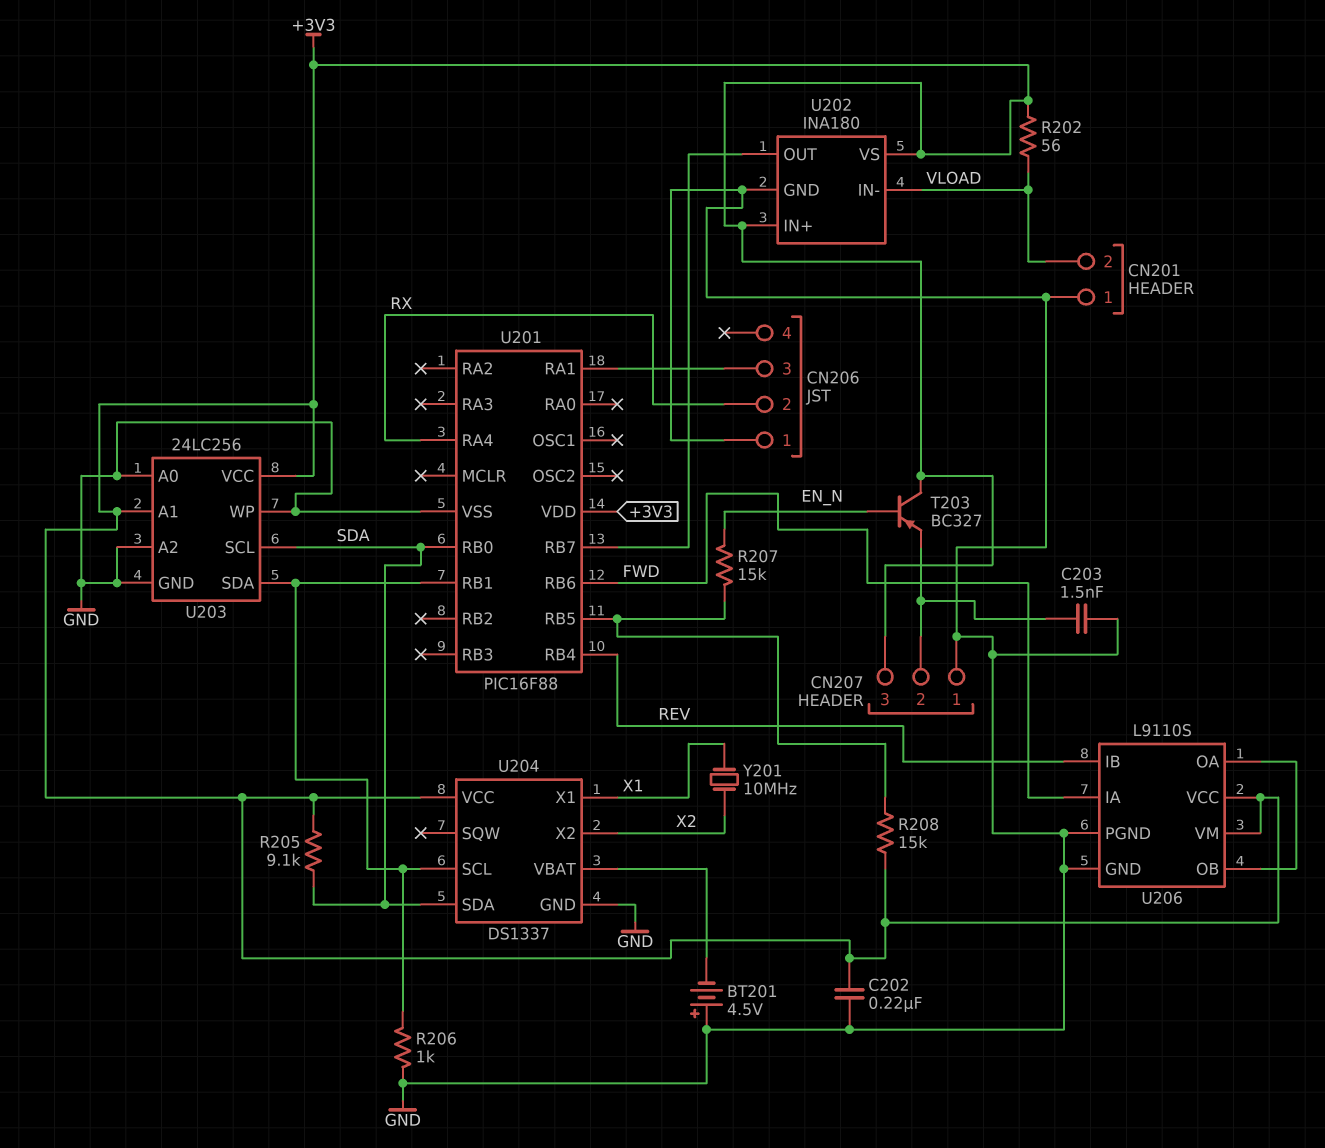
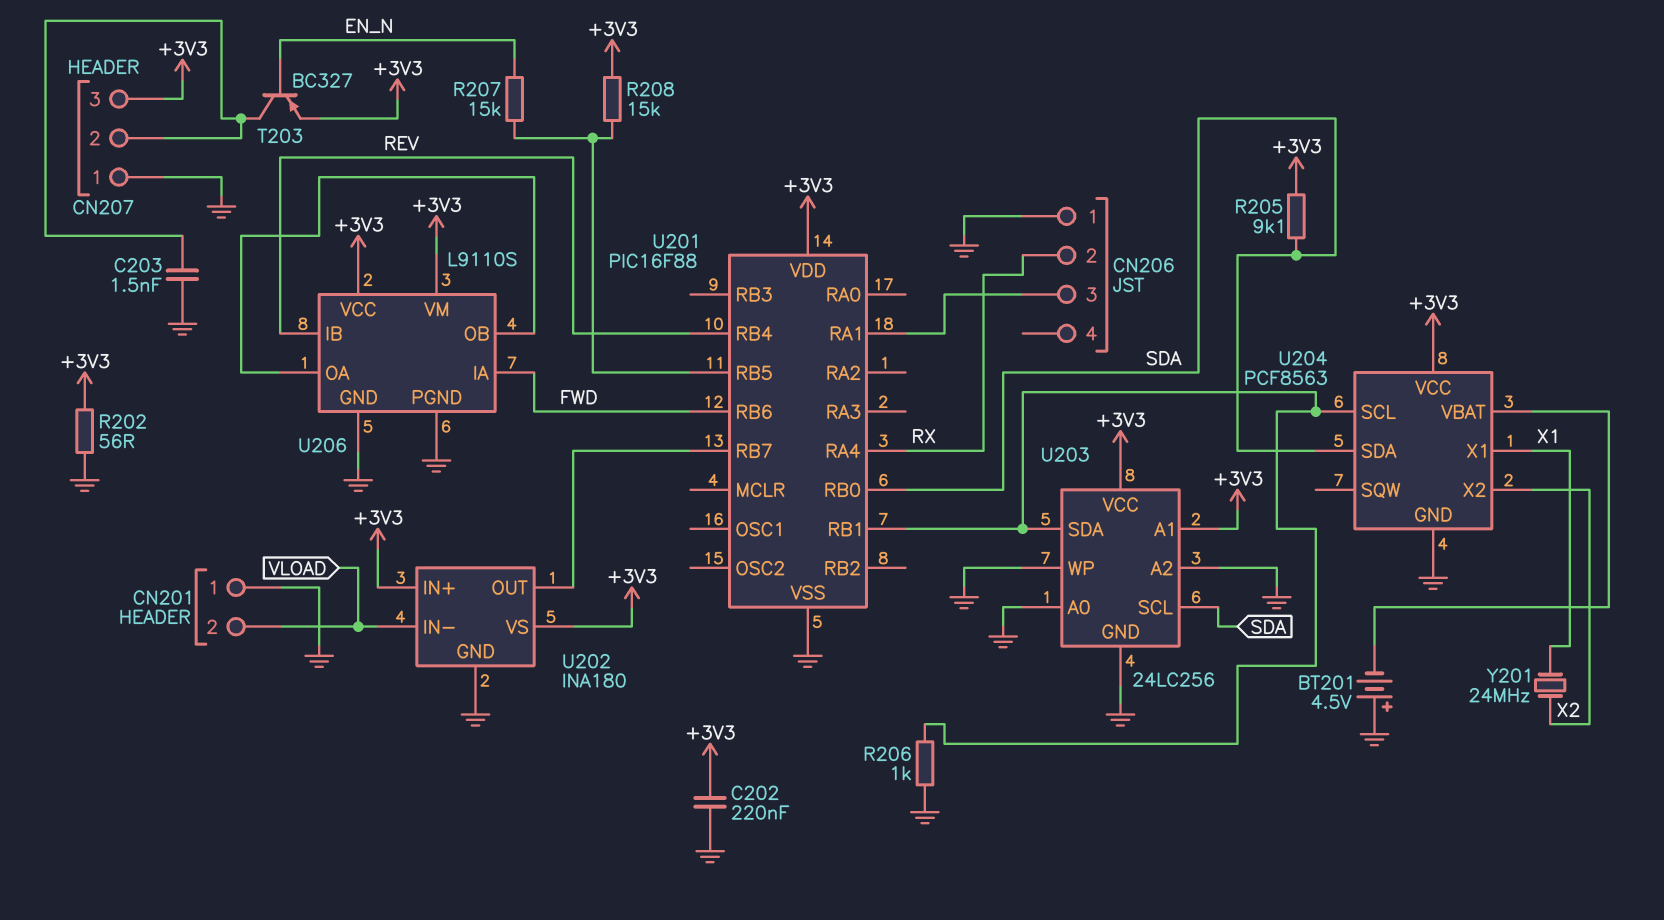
R202: 56 (+3V3, VLOAD) -> 56 (+3V3, GND)
T203: PNP BC327 (B EN_N, C +3V3, E CN207/2) -> PNP BC327 (B EN_N, C CN207/2, E +3V3)
U204: DS1337 -> PCF8563
Y201: 10MHz (X1, X2) -> 24MHz (X1, X2)

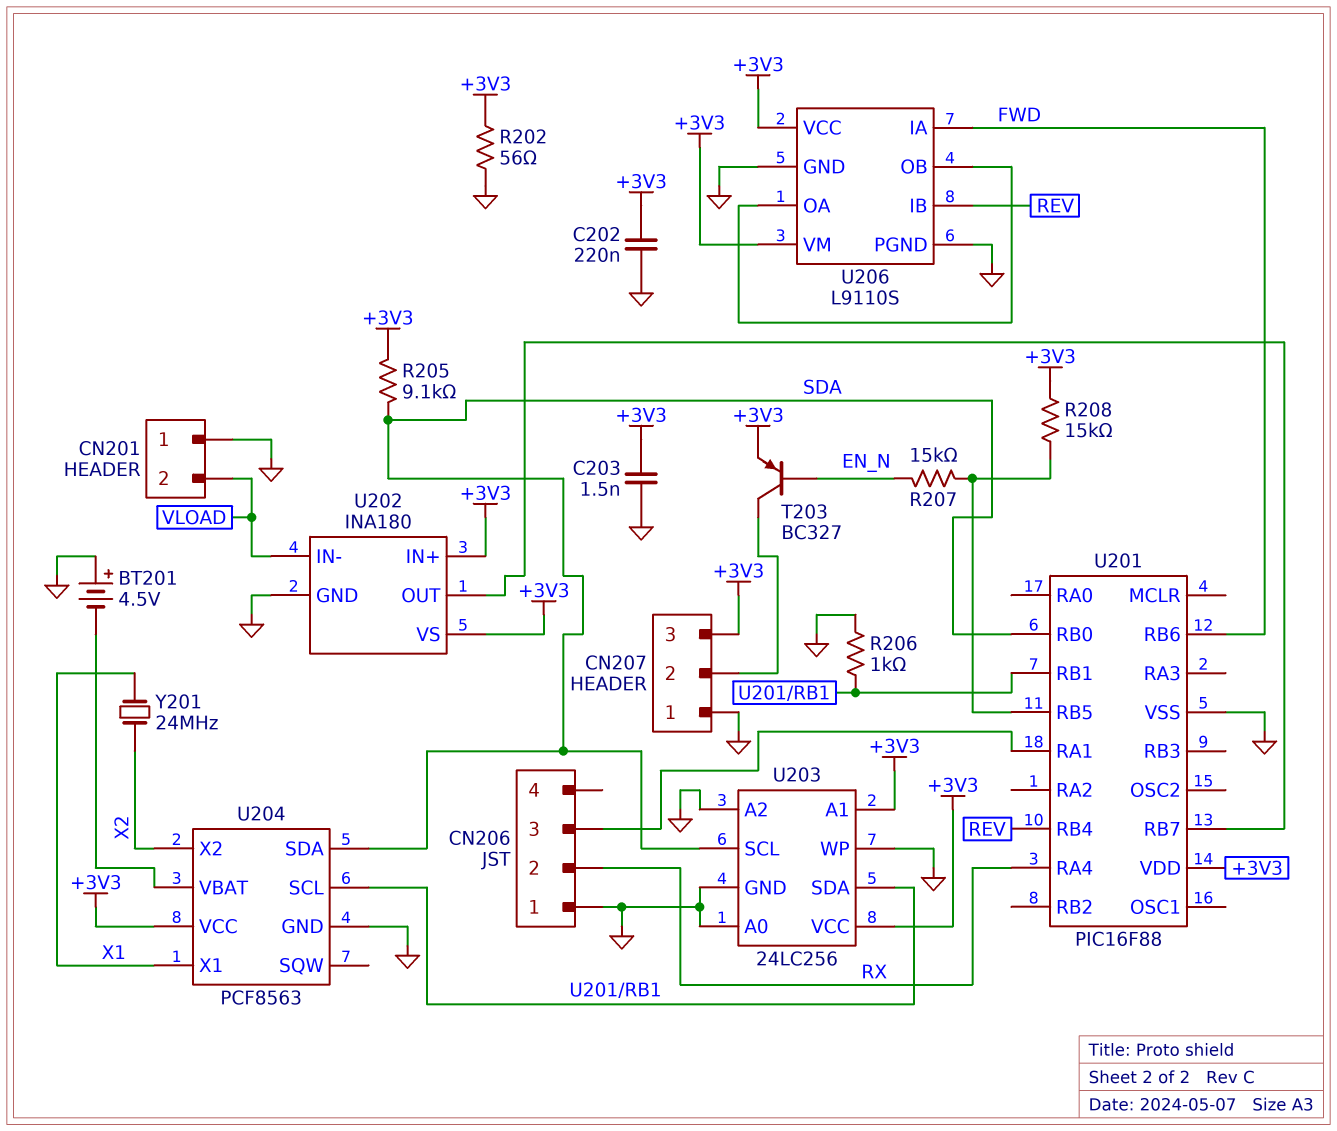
C203: 1.5nF (CN207/2, GND) -> 1.5nF (+3V3, GND)

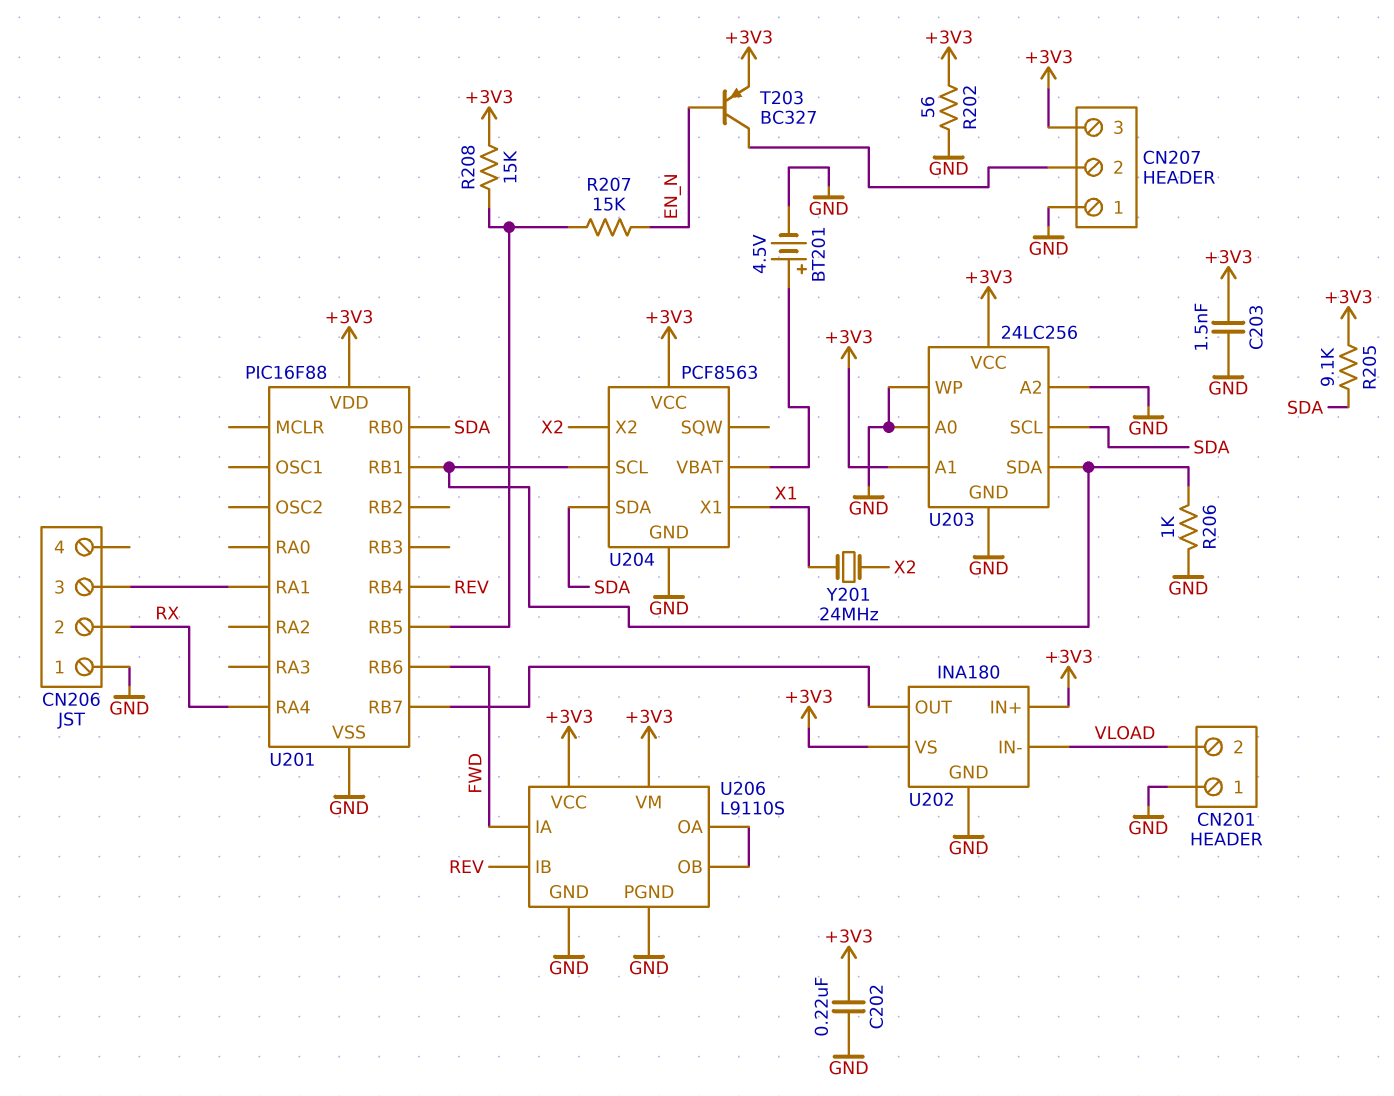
BT201: 4.5V (plus GND, minus U204/VBAT) -> 4.5V (plus U204/VBAT, minus GND)

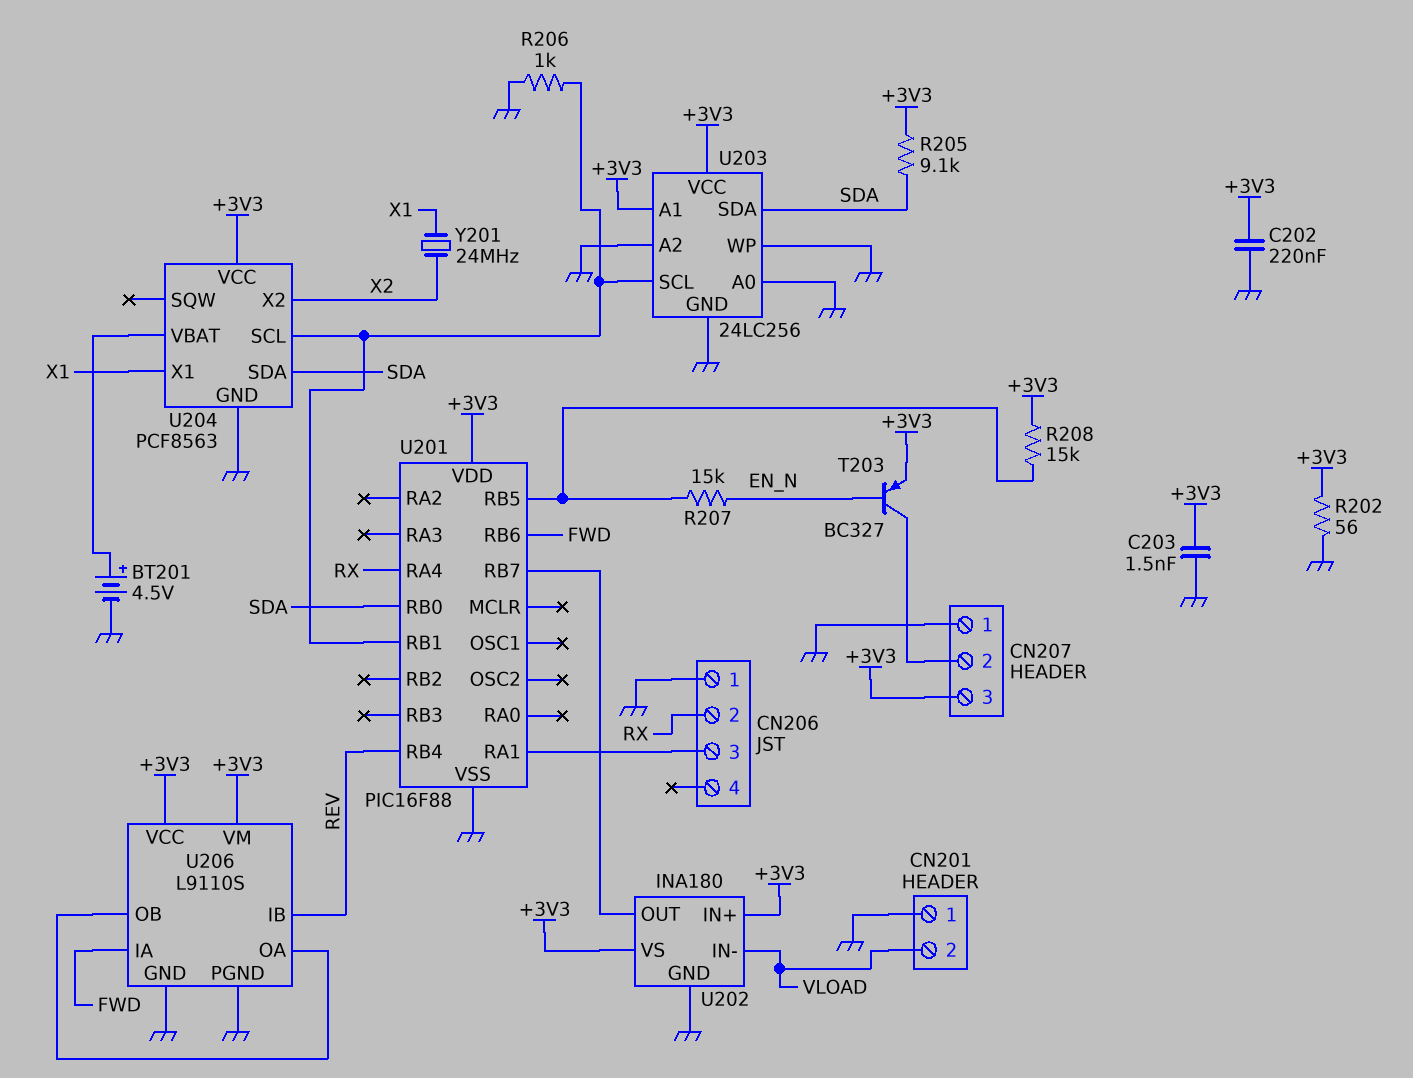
U203 pin SCL: SDA -> U201/RB1
U203 pin SDA: U201/RB1 -> SDA

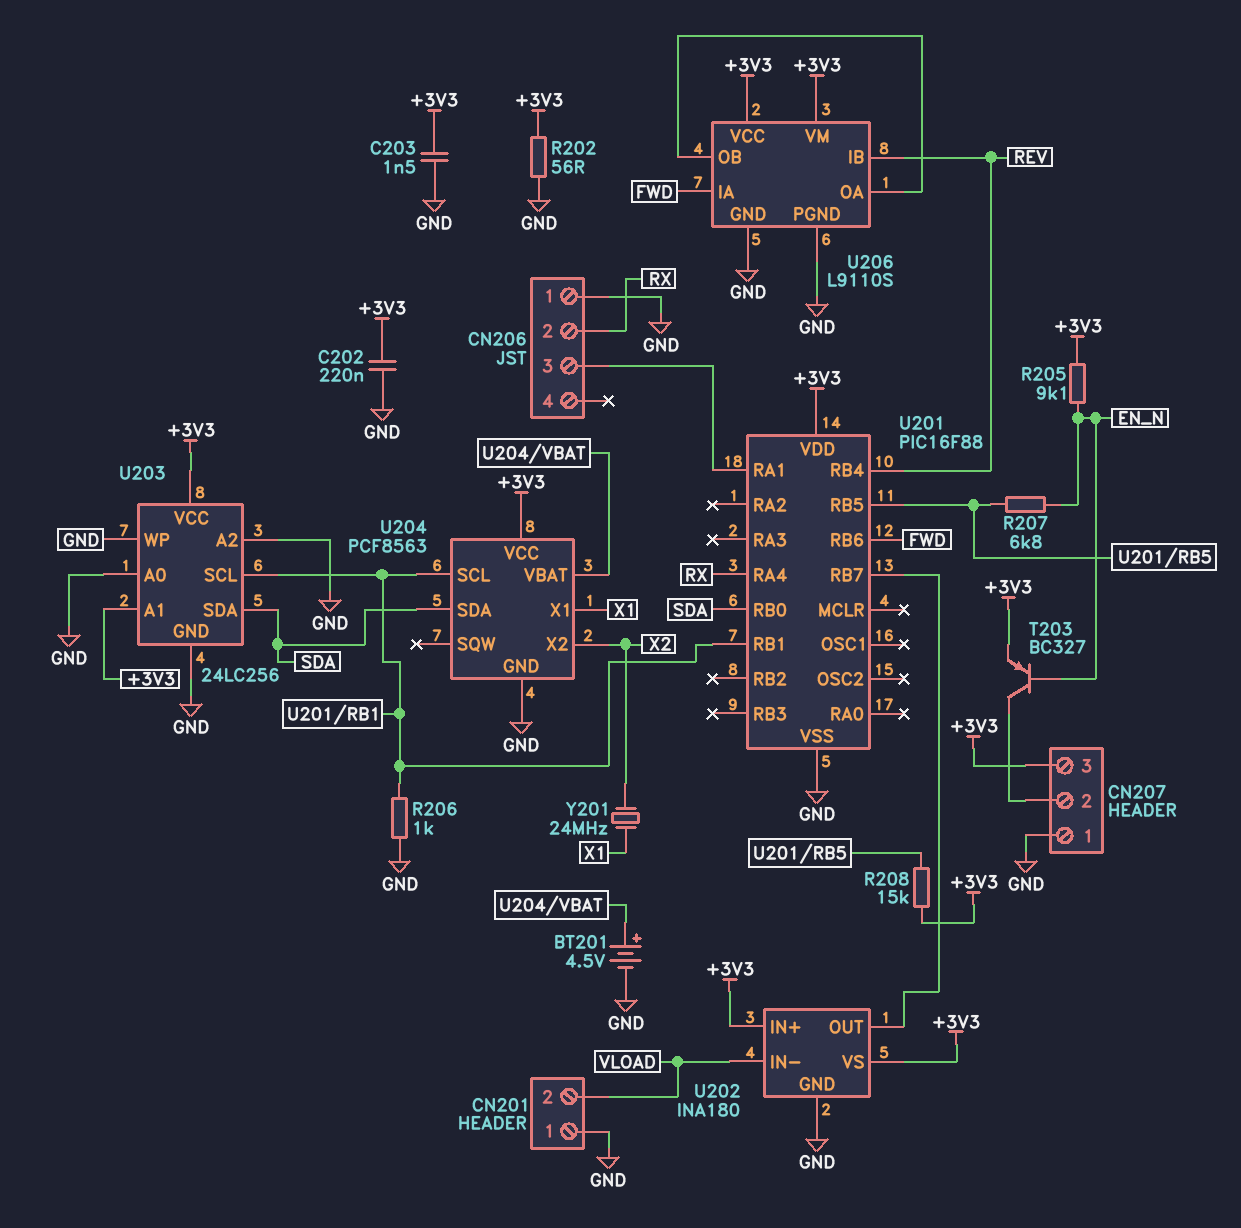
R205: 9.1k (+3V3, SDA) -> 9.1k (+3V3, EN_N)
R207: 15k (EN_N, U201/RB5) -> 6.8k (EN_N, U201/RB5)

